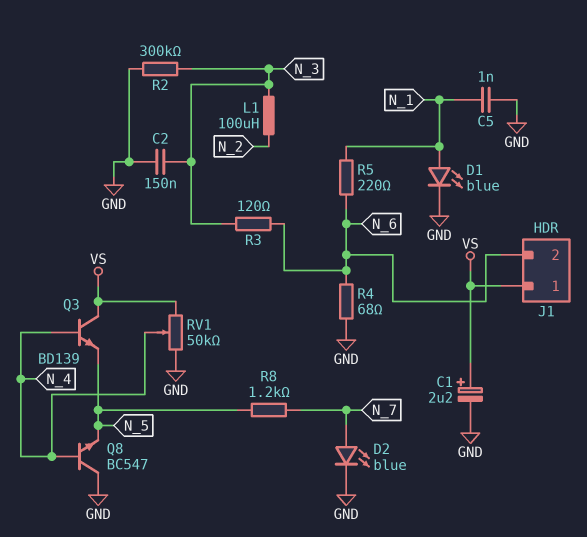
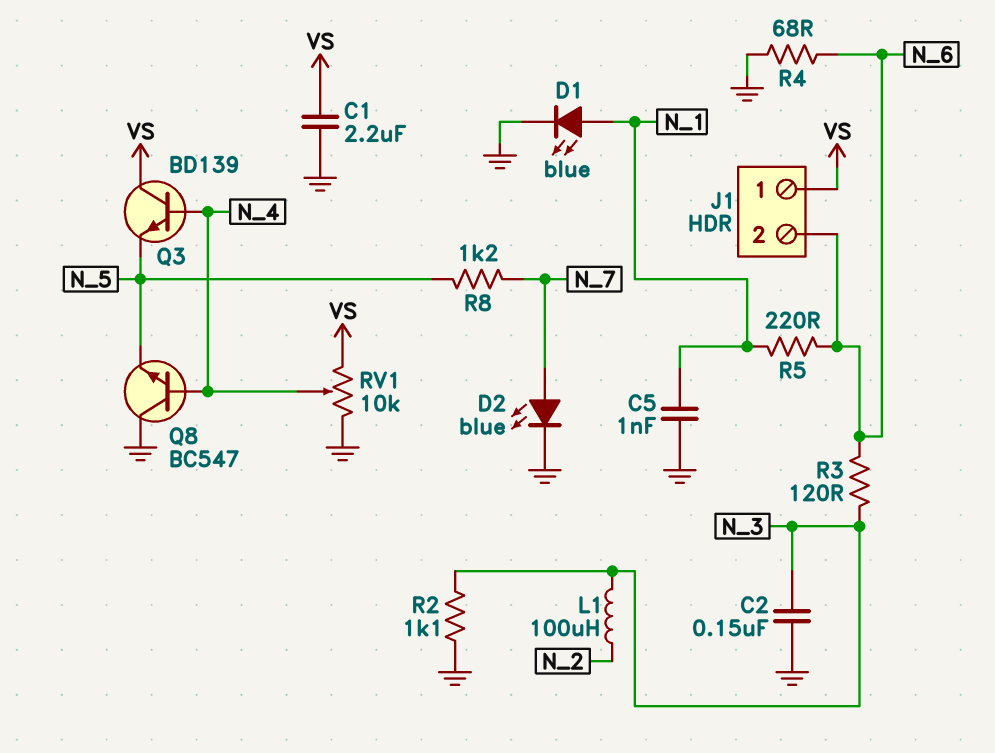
C1: 2.2uF (plus VS, minus GND) -> 2.2uF (GND, VS)
R2: 300k (GND, N_3) -> 1.1k (GND, N_3)
RV1: 50k (GND, VS, wiper N_4) -> 10k (GND, VS, wiper N_4)

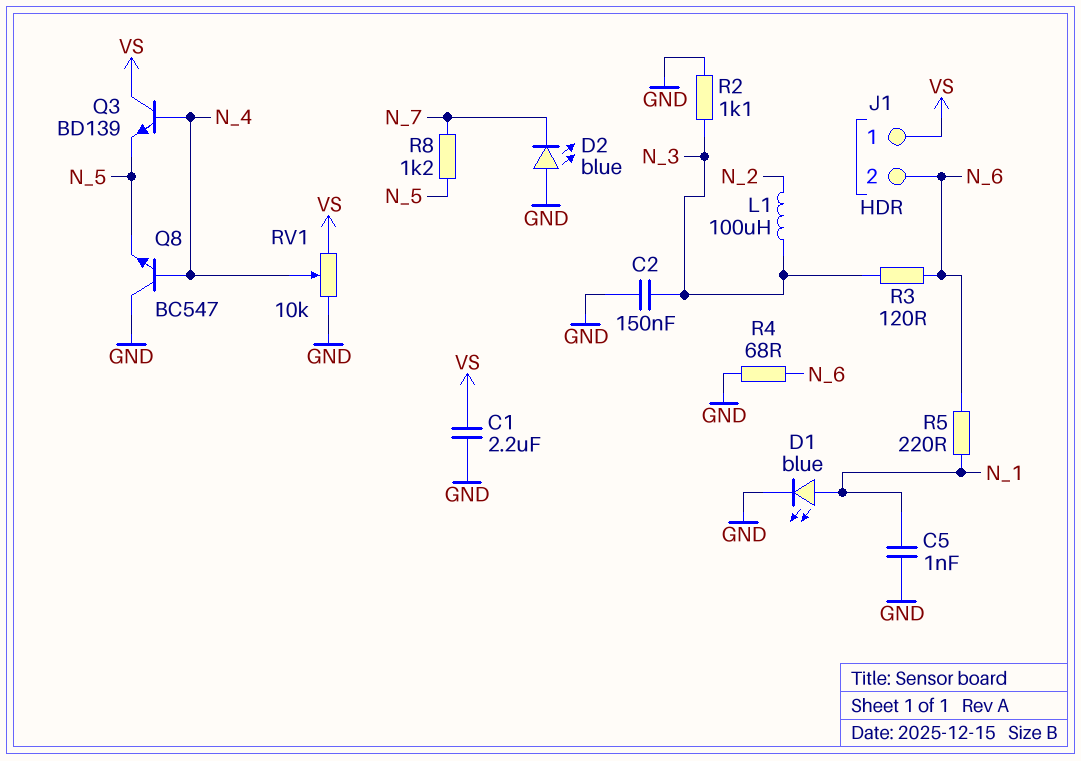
D2: LED blue (A N_7, K GND) -> LED blue (A GND, K N_7)

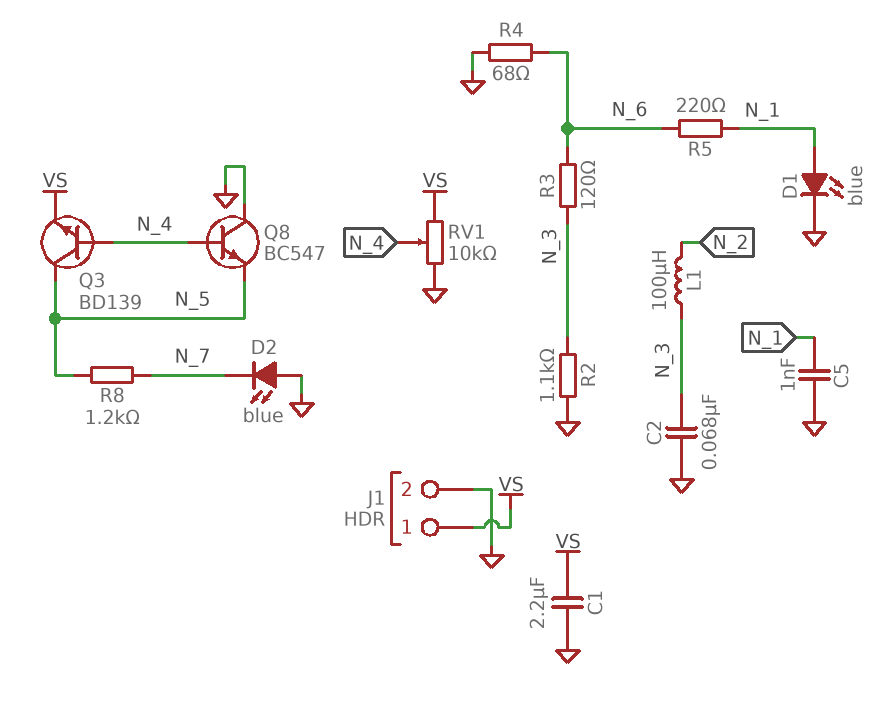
C2: 150nF (GND, N_3) -> 68nF (GND, N_3)
J1 pin 2: N_6 -> GND
Q3: NPN BD139 (B N_4, C VS, E N_5) -> NPN BD139 (B N_4, C N_5, E VS)

